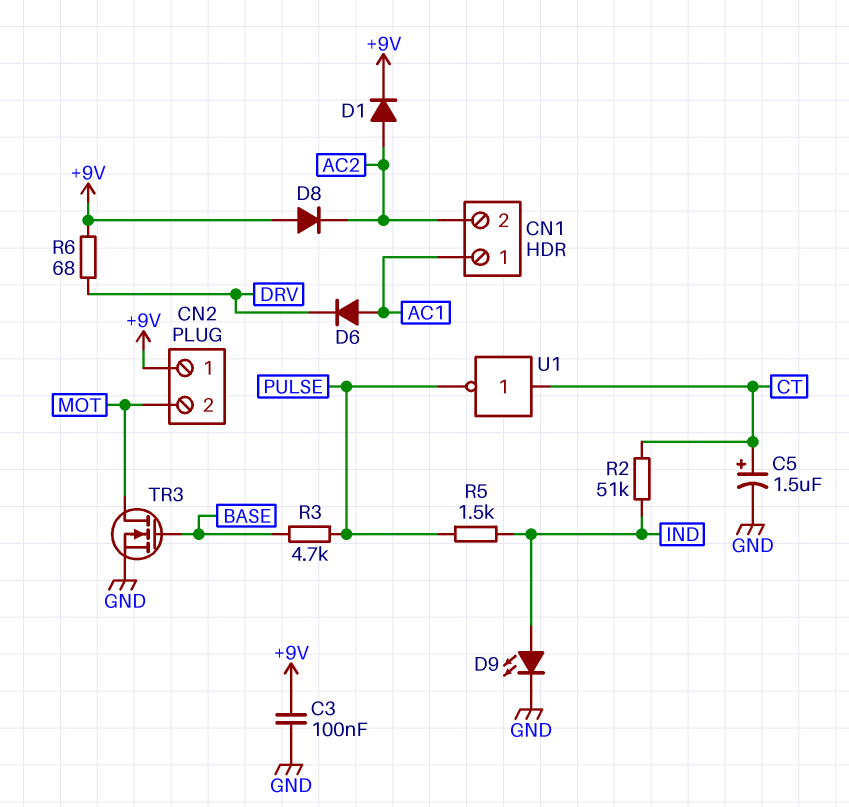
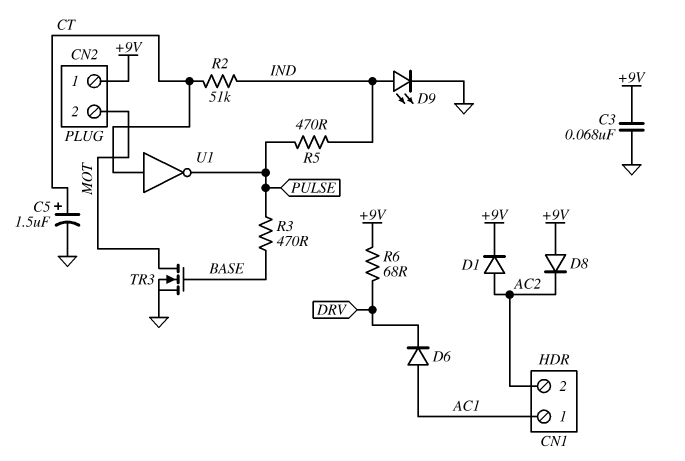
C3: 100nF (+9V, GND) -> 68nF (+9V, GND)
R3: 4.7k (BASE, PULSE) -> 470 (BASE, PULSE)
R5: 1.5k (IND, PULSE) -> 470 (IND, PULSE)

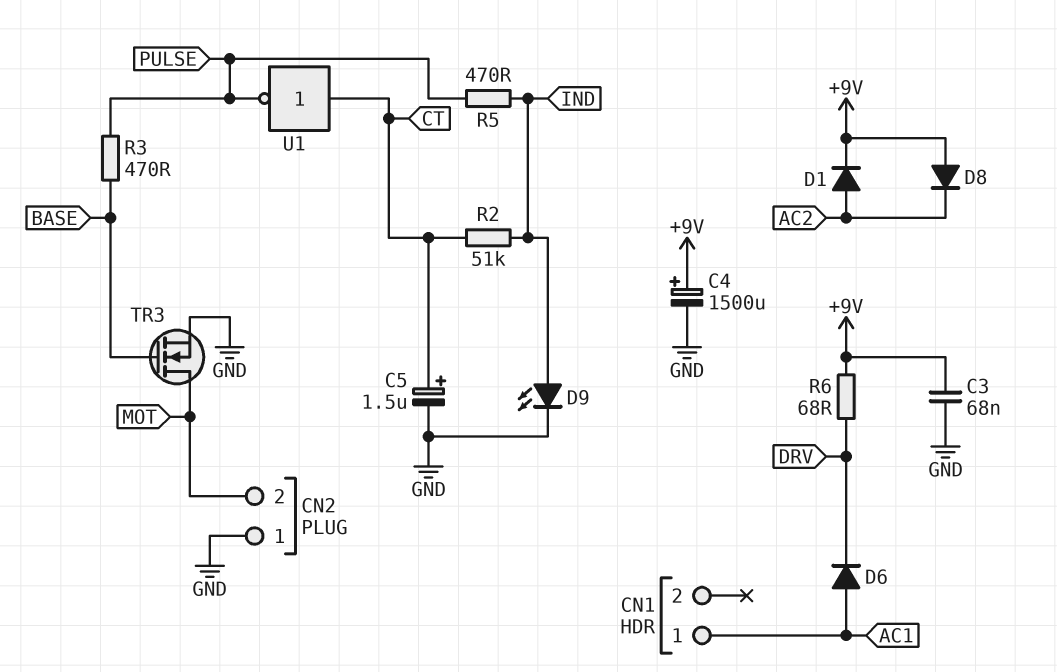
C4: none -> 1500uF (plus +9V, minus GND)
CN1 pin 2: AC2 -> none
CN2 pin 1: +9V -> GND

